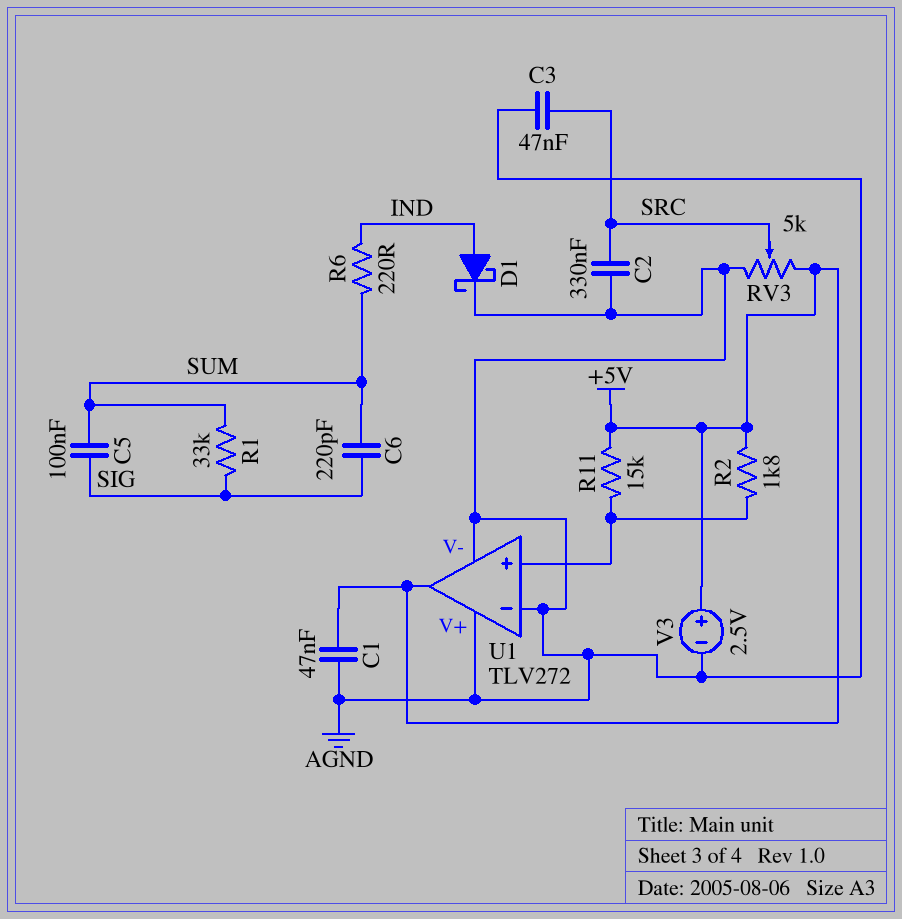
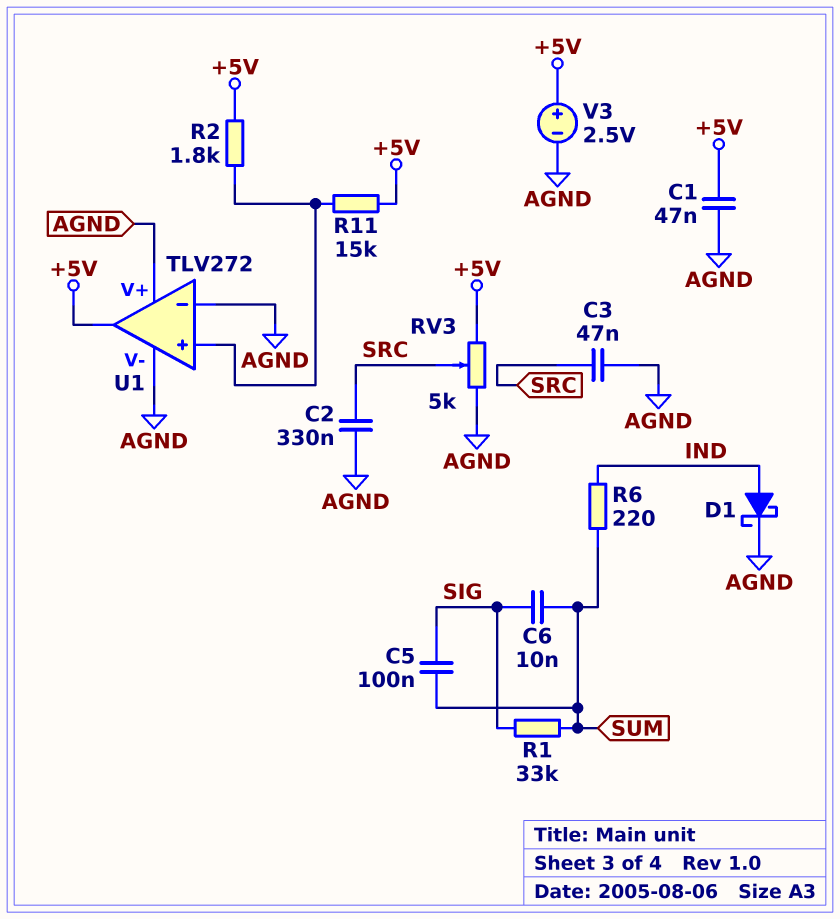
C6: 220pF (SIG, SUM) -> 10nF (SIG, SUM)

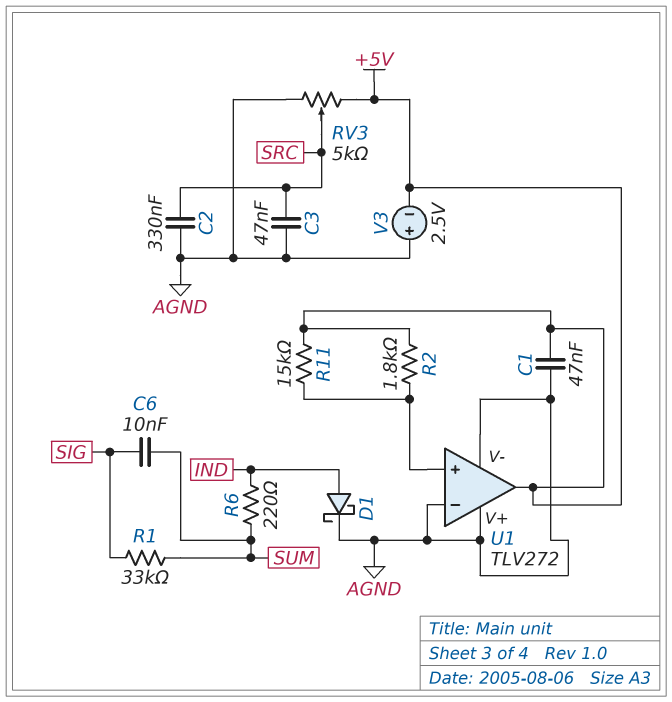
C5: 100nF (SIG, SUM) -> none
V3: 2.5V (plus +5V, minus AGND) -> 2.5V (plus AGND, minus +5V)

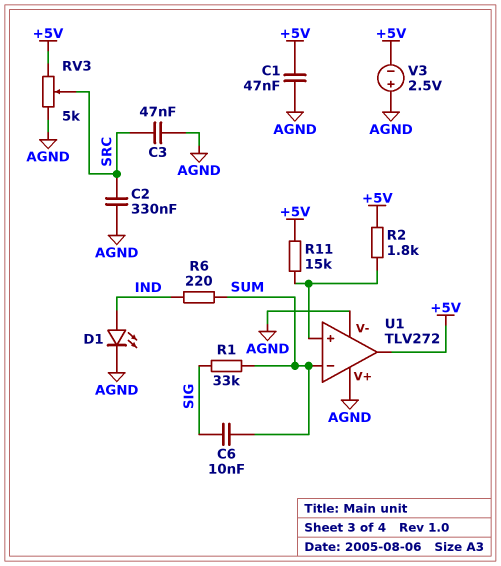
D1: schottky (A IND, K AGND) -> LED (A IND, K AGND)
U1 pin in-: AGND -> SUM

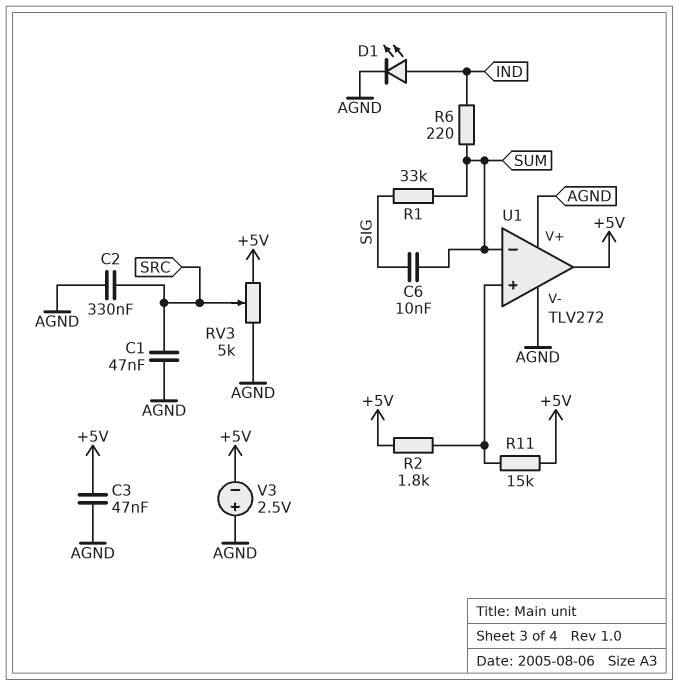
C1: 47nF (+5V, AGND) -> 47nF (AGND, SRC)
C3: 47nF (AGND, SRC) -> 47nF (+5V, AGND)

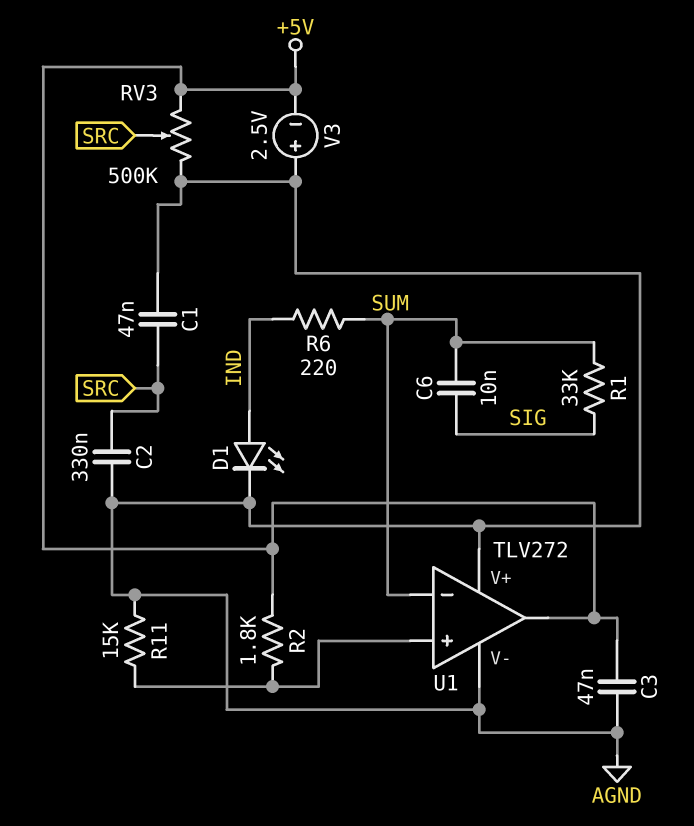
R11: 15k (+5V, U1/in+) -> 15k (AGND, U1/in+)
RV3: 5k (+5V, AGND, wiper SRC) -> 500k (+5V, AGND, wiper SRC)

